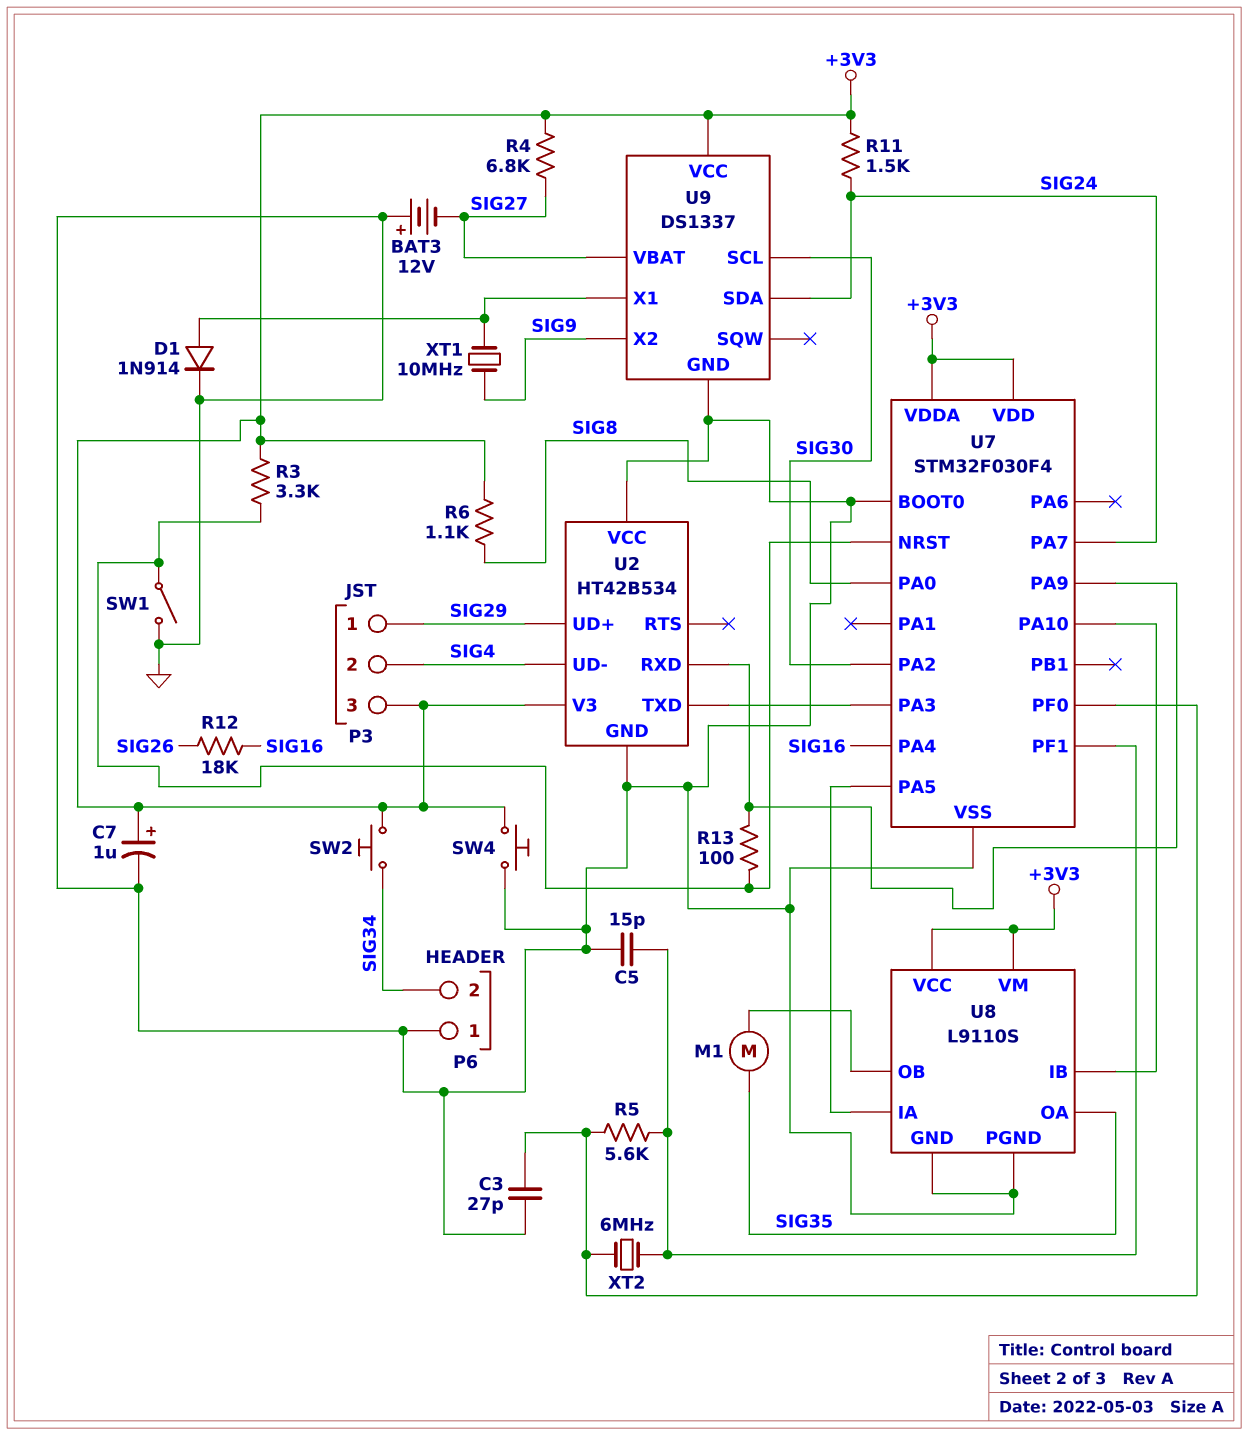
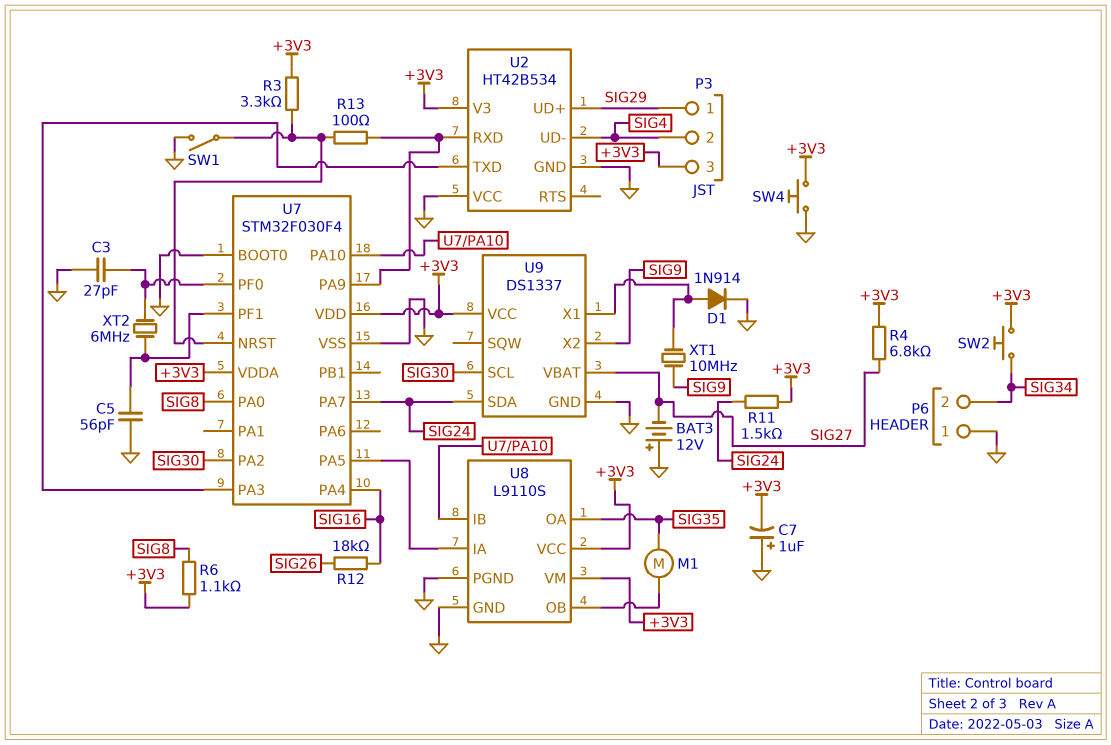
C5: 15pF (GND, U7/PF1) -> 56pF (GND, U7/PF1)
C7: 1uF (plus +3V3, minus GND) -> 1uF (plus GND, minus +3V3)
R5: 5.6k (U7/PF0, U7/PF1) -> none

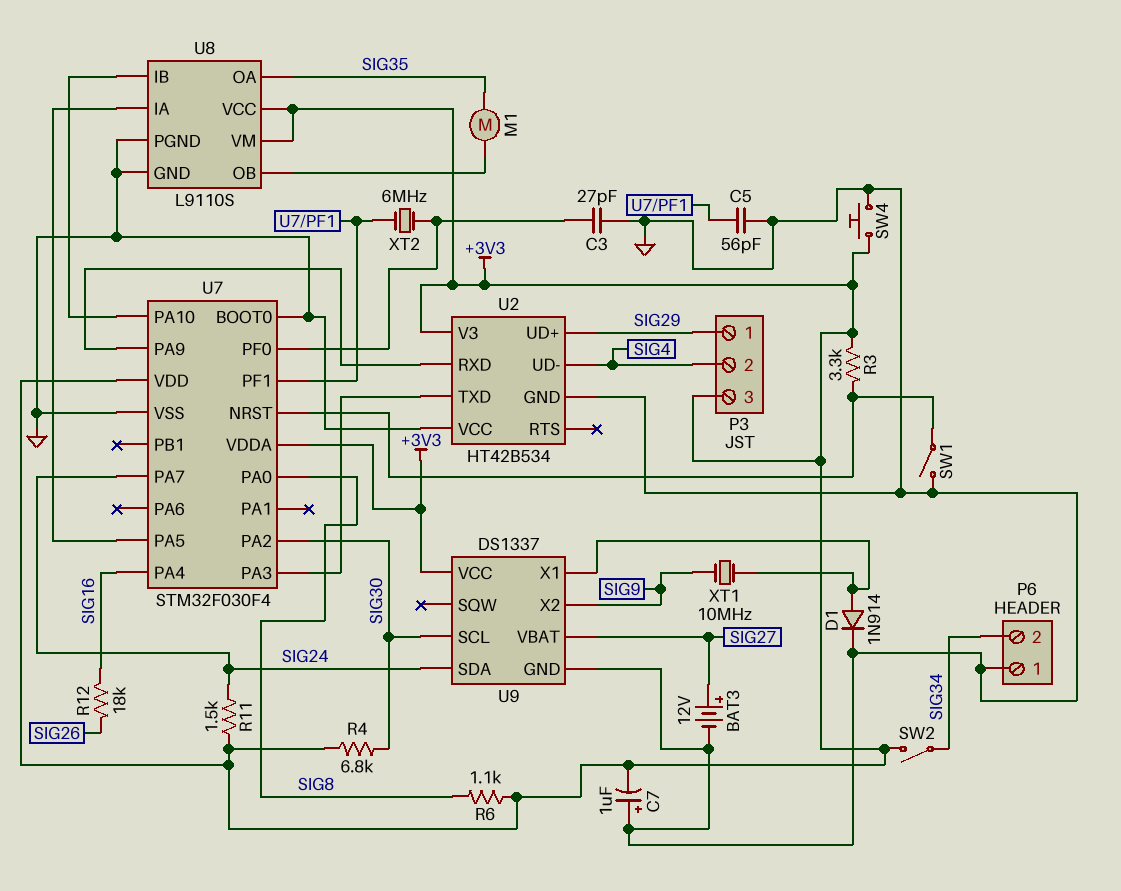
BAT3: 12V (plus GND, minus SIG27) -> 12V (plus SIG27, minus GND)
R4: 6.8k (+3V3, SIG27) -> 6.8k (+3V3, SIG30)
R13: 100 (U2/RXD, U7/NRST) -> none
SW2: button (+3V3, SIG34) -> switch (+3V3, SIG34)

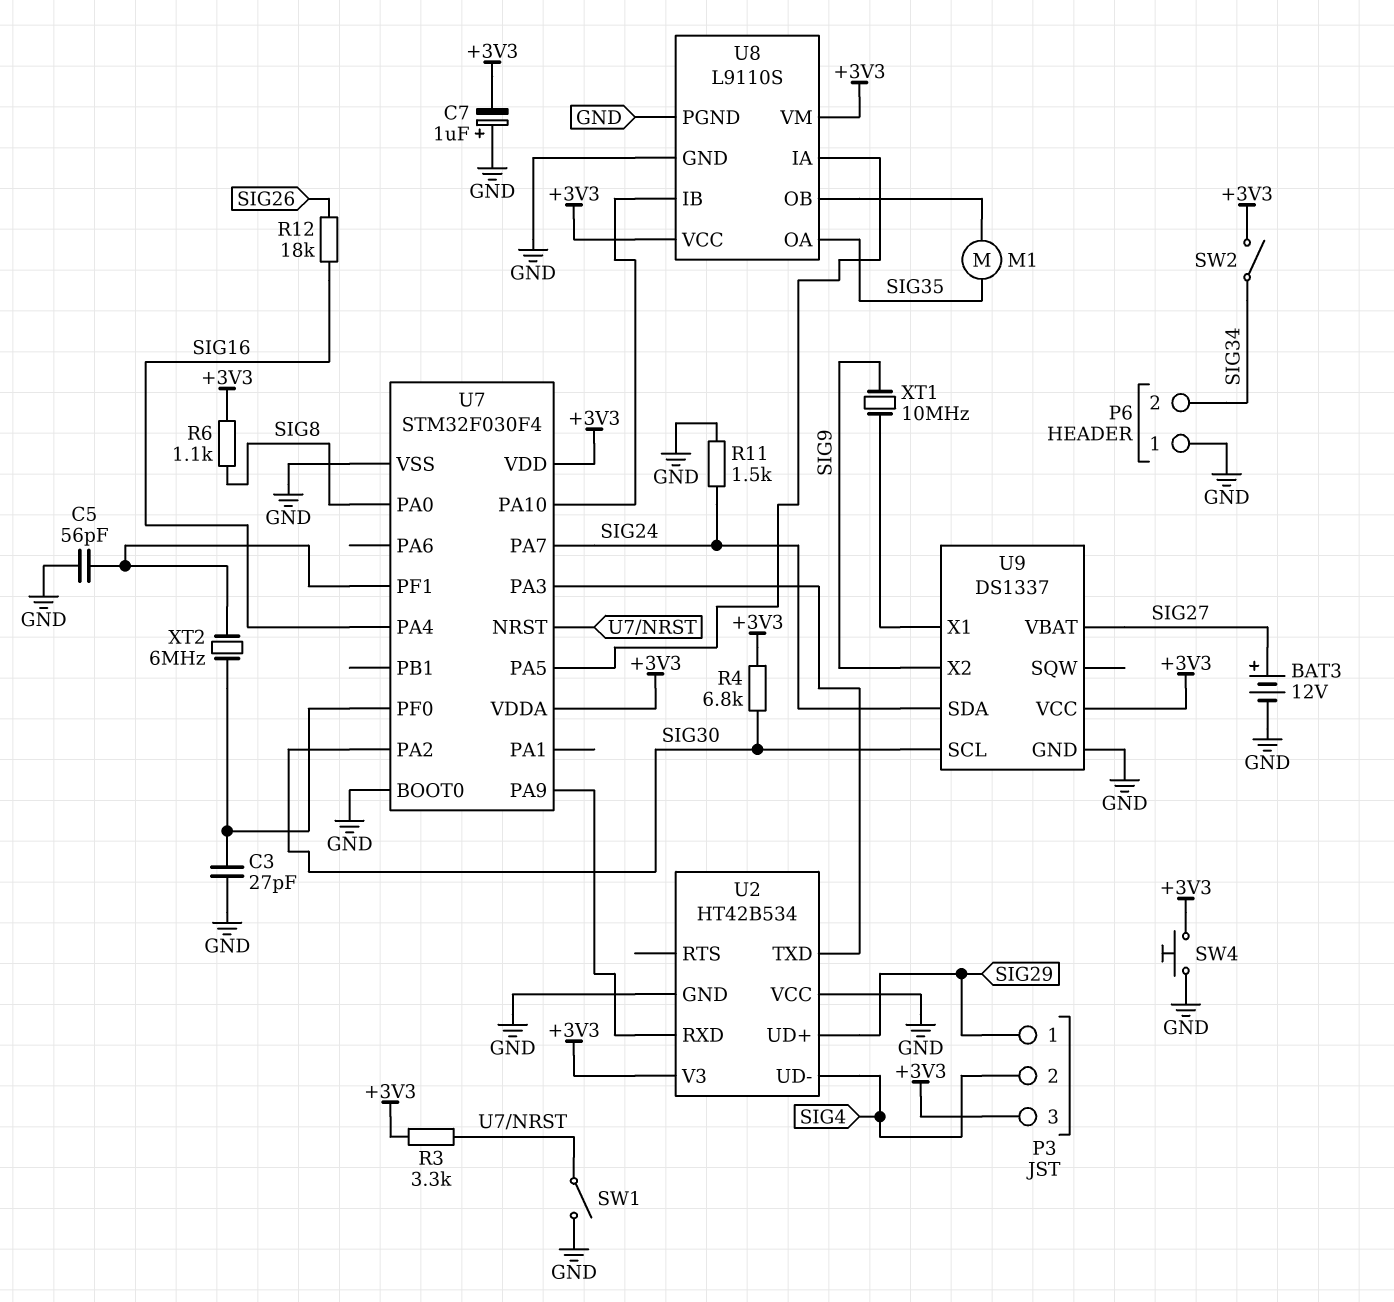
D1: diode 1N914 (A U9/X1, K GND) -> none
R11: 1.5k (+3V3, SIG24) -> 1.5k (GND, SIG24)

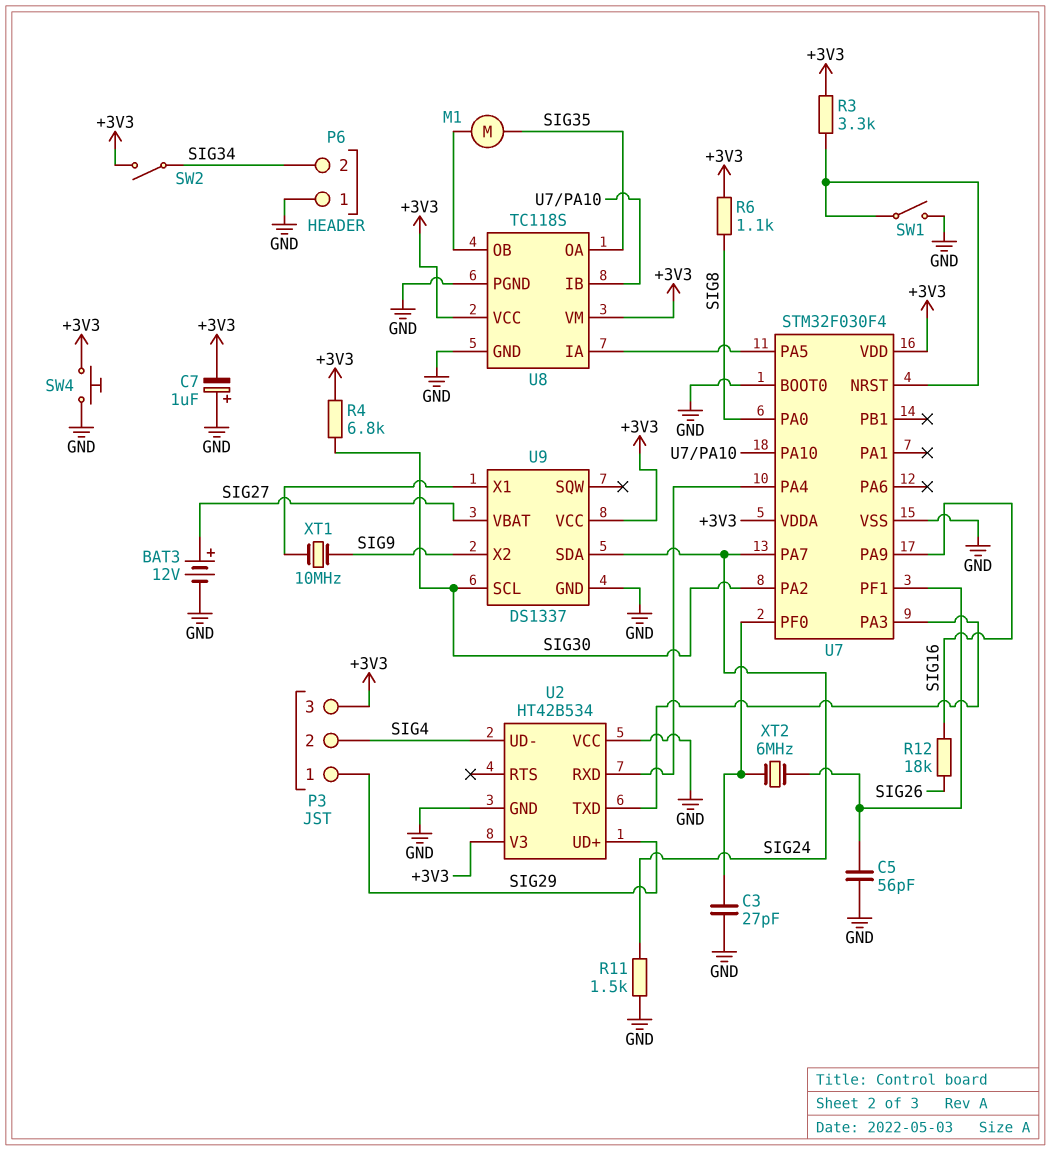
U7 pin PA4: SIG16 -> U2/RXD
U7 pin PA9: U2/RXD -> SIG16
U8: L9110S -> TC118S

